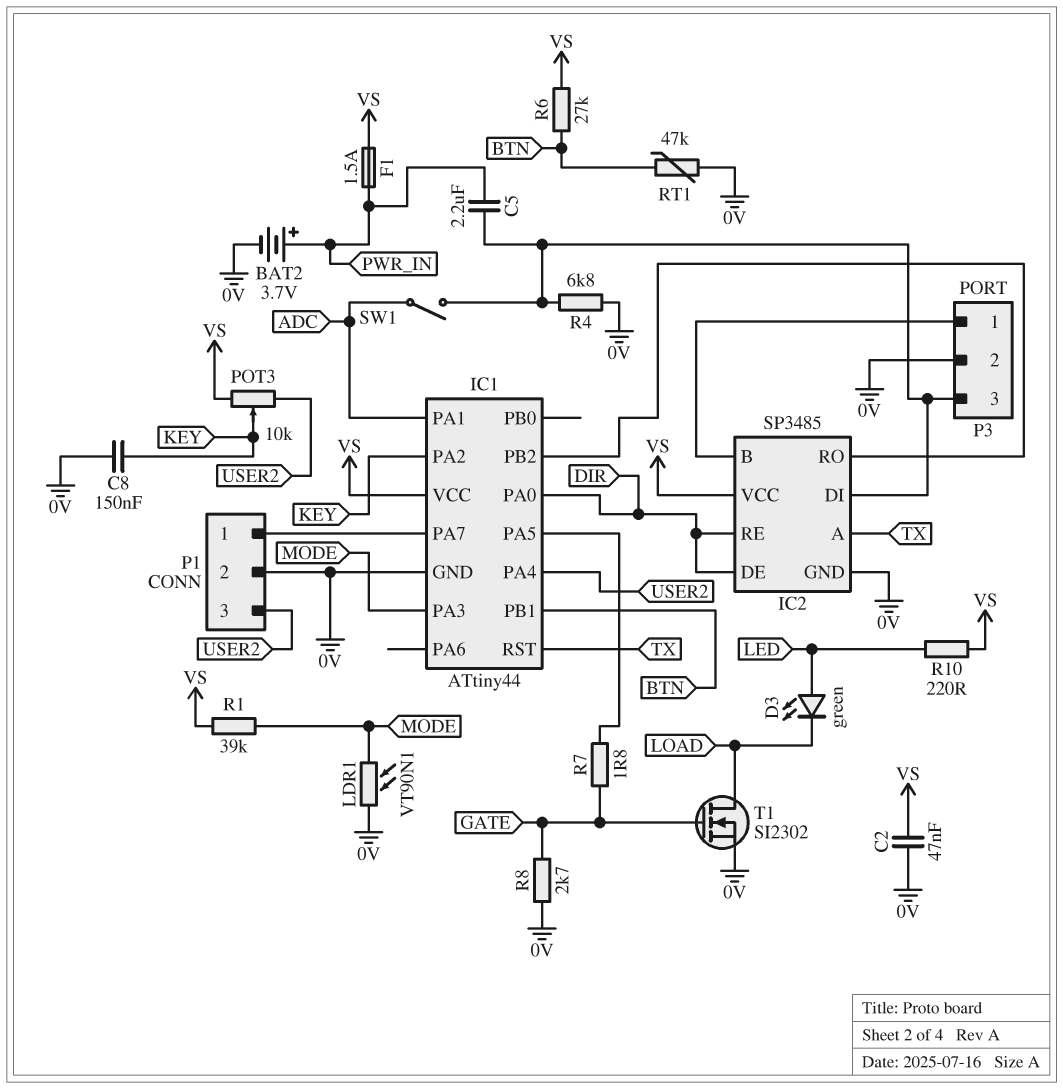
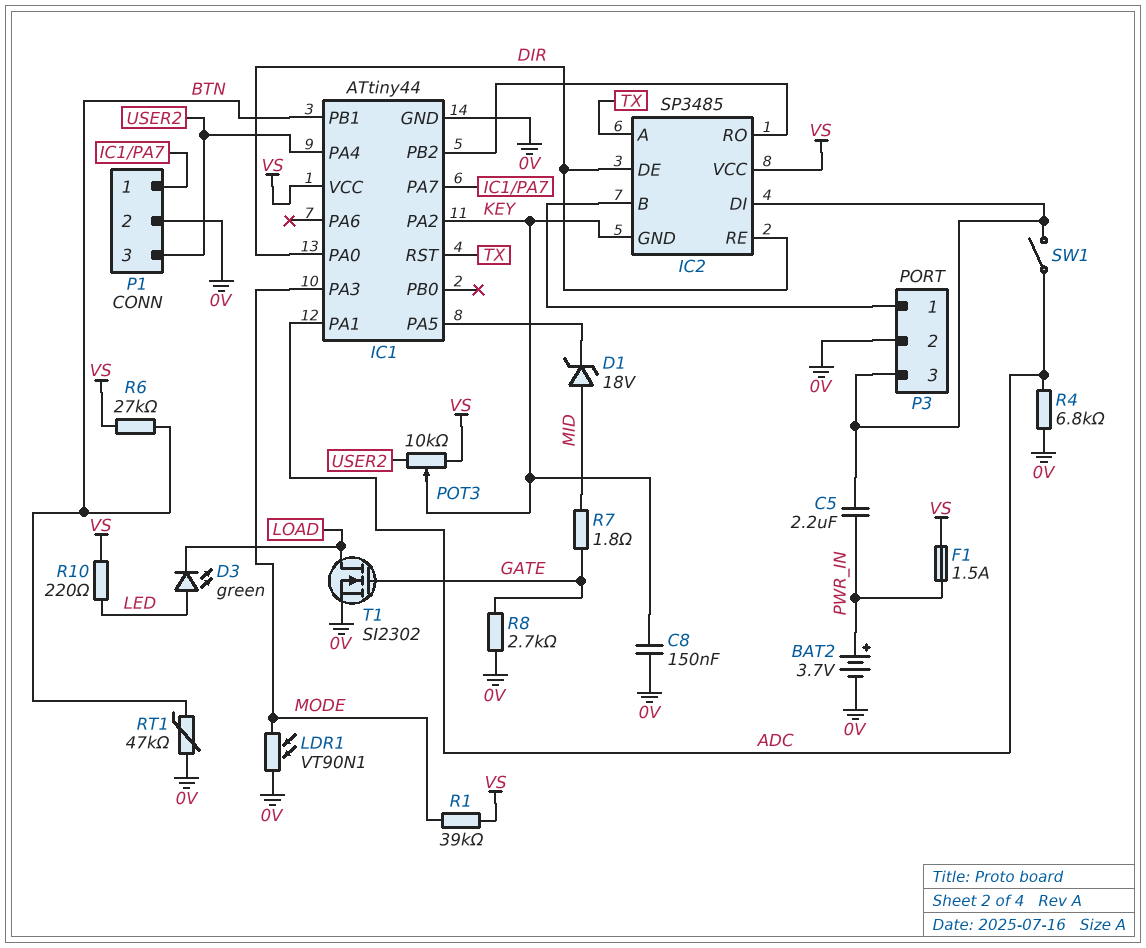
C2: 47nF (0V, VS) -> none
D1: none -> zener 18V (A MID, K IC1/PA5)
IC2 pin GND: 0V -> KEY
R4: 6.8k (0V, IC2/DI) -> 6.8k (0V, ADC)
R7: 1.8 (GATE, IC1/PA5) -> 1.8 (GATE, MID)

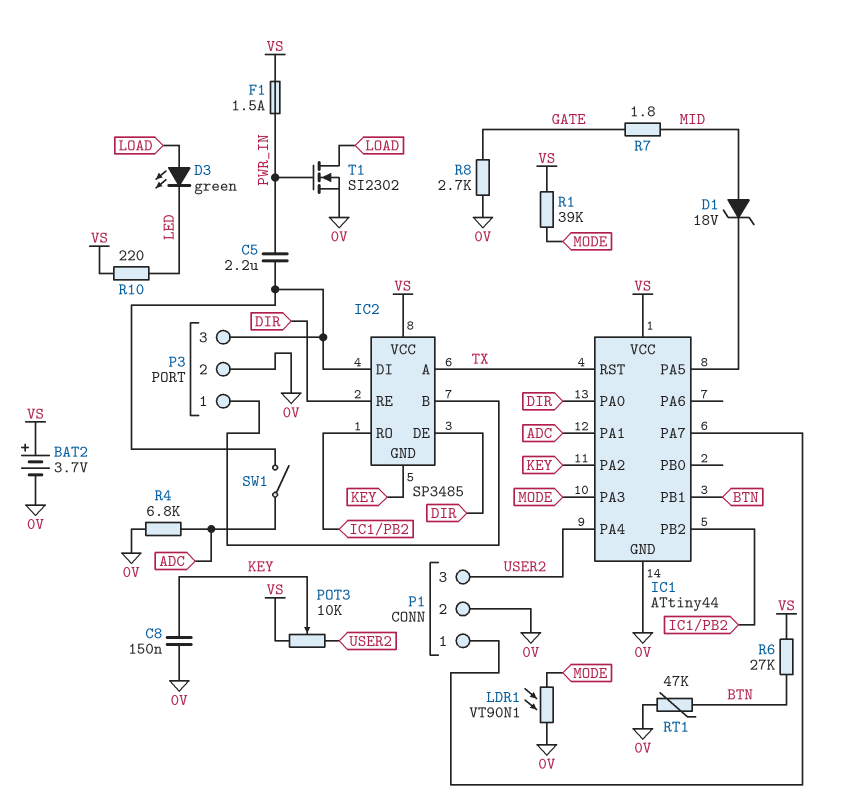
BAT2: 3.7V (plus PWR_IN, minus 0V) -> 3.7V (plus VS, minus 0V)
D3: LED green (A LED, K LOAD) -> LED green (A LOAD, K LED)
T1: NMOS SI2302 (G GATE, D LOAD, S 0V) -> NMOS SI2302 (G PWR_IN, D LOAD, S 0V)

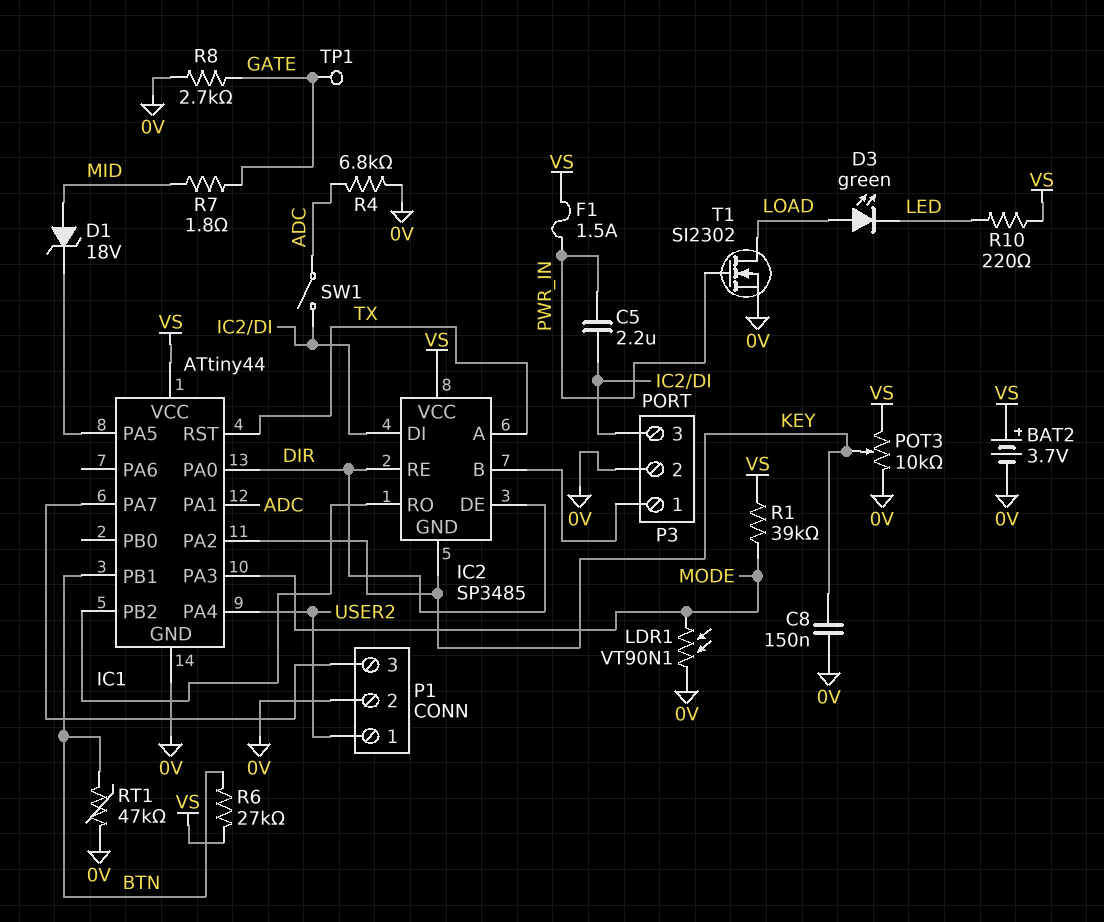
P1 pin 1: IC1/PA7 -> USER2
P1 pin 3: USER2 -> IC1/PA7
POT3: 10k (USER2, VS, wiper KEY) -> 10k (0V, VS, wiper KEY)
TP1: none -> test point (GATE)

